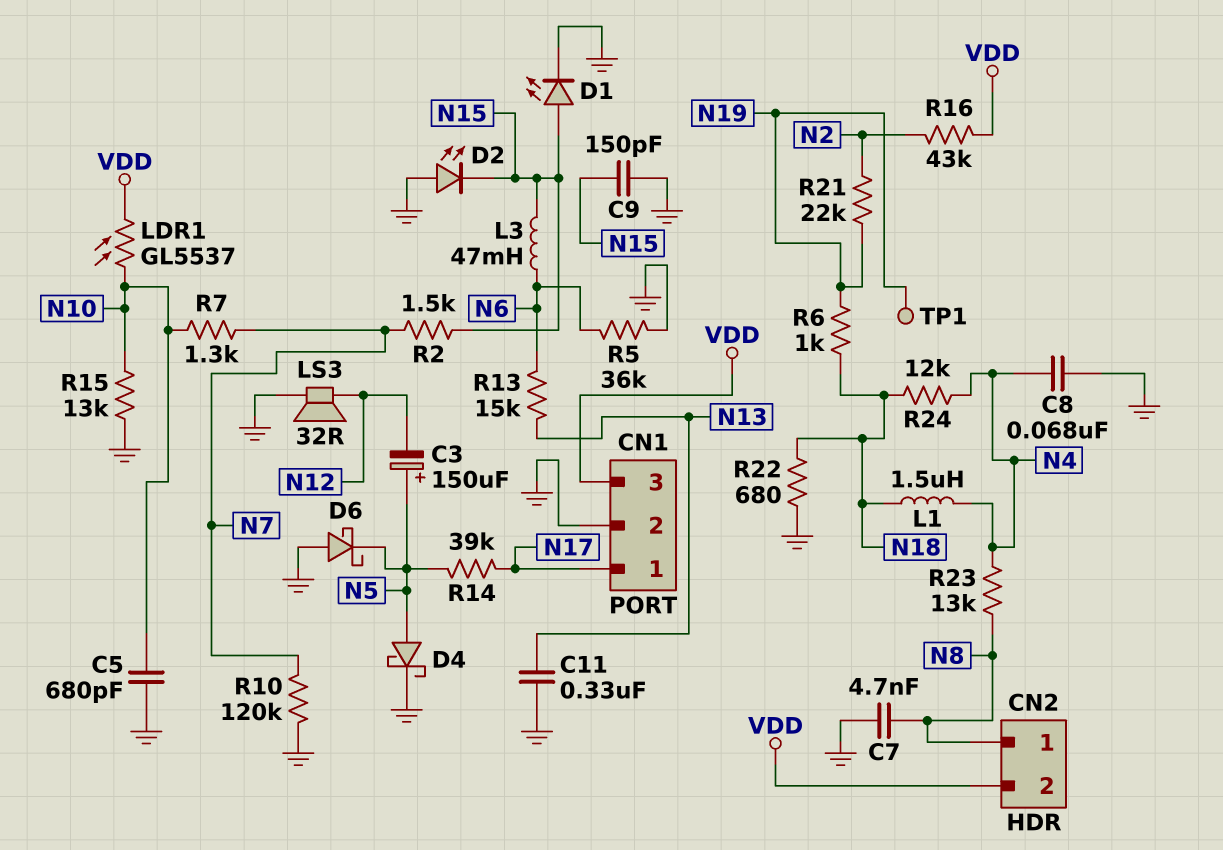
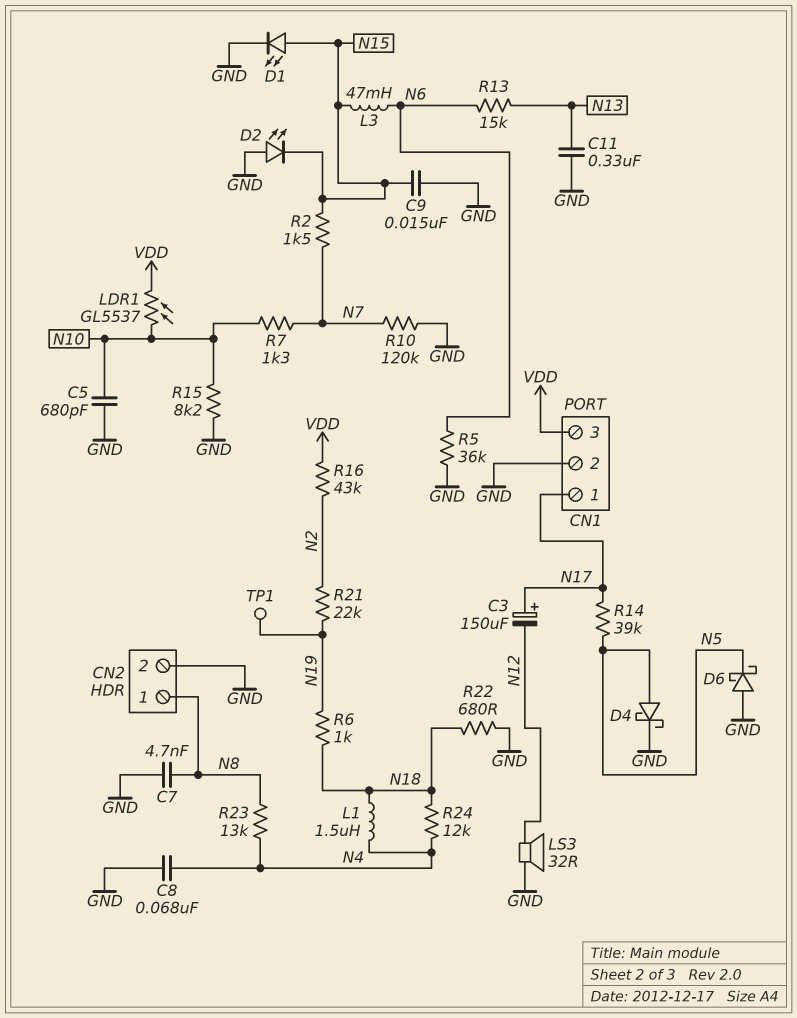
C3: 150uF (plus N5, minus N12) -> 150uF (plus N17, minus N12)
C9: 150pF (GND, N15) -> 15nF (GND, N15)
CN2 pin 2: VDD -> GND
R15: 13k (GND, N10) -> 8.2k (GND, N10)

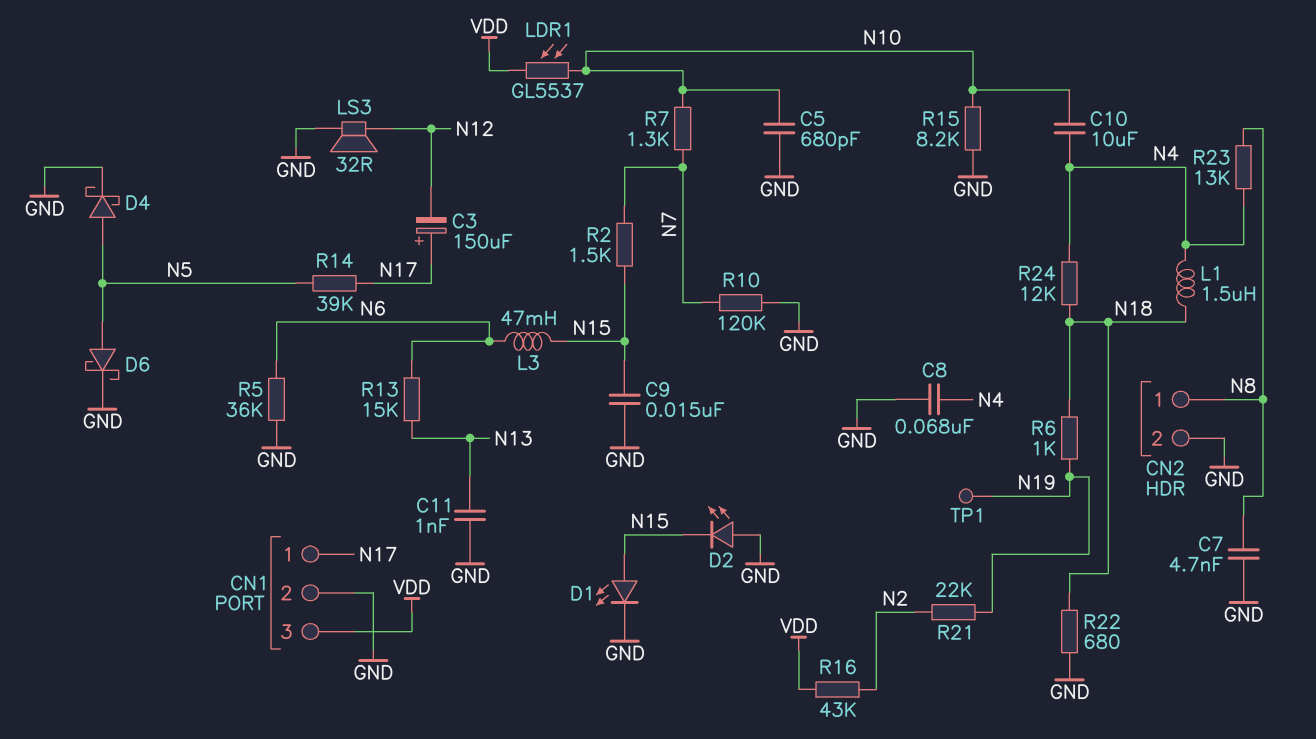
C10: none -> 10uF (N4, N10)
C11: 330nF (GND, N13) -> 1nF (GND, N13)
D6: schottky (A GND, K N5) -> schottky (A N5, K GND)

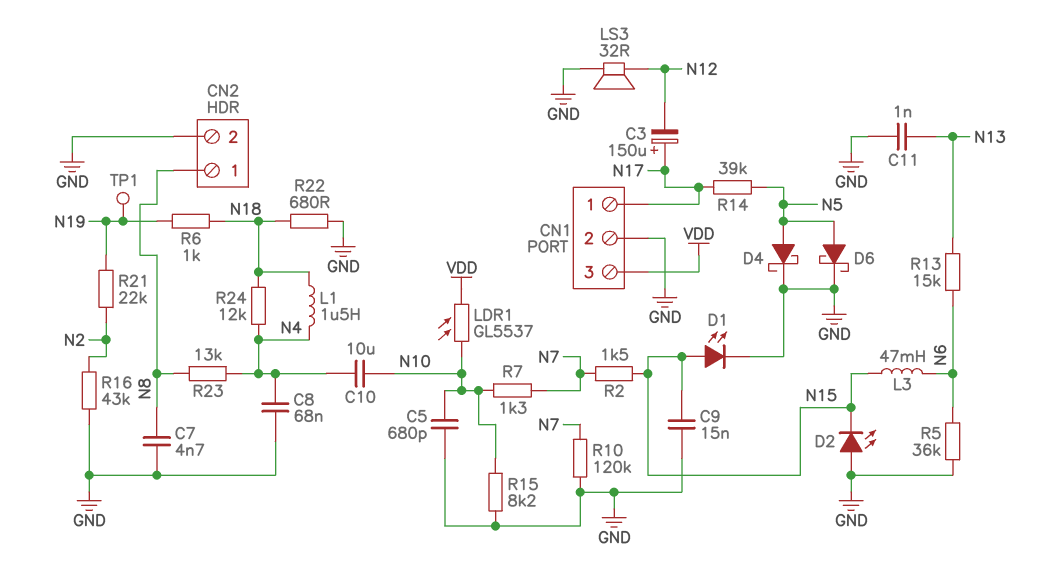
R16: 43k (N2, VDD) -> 43k (GND, N2)

